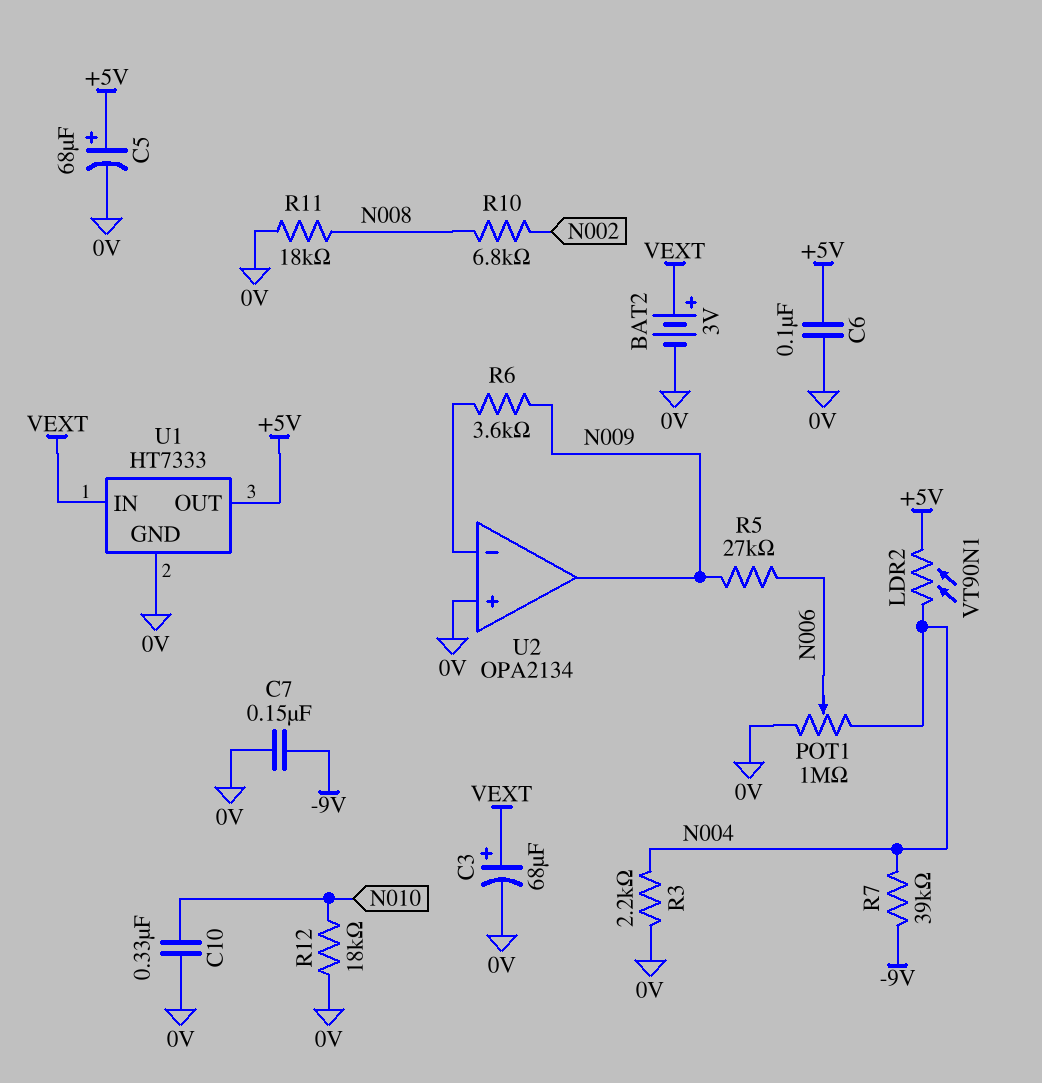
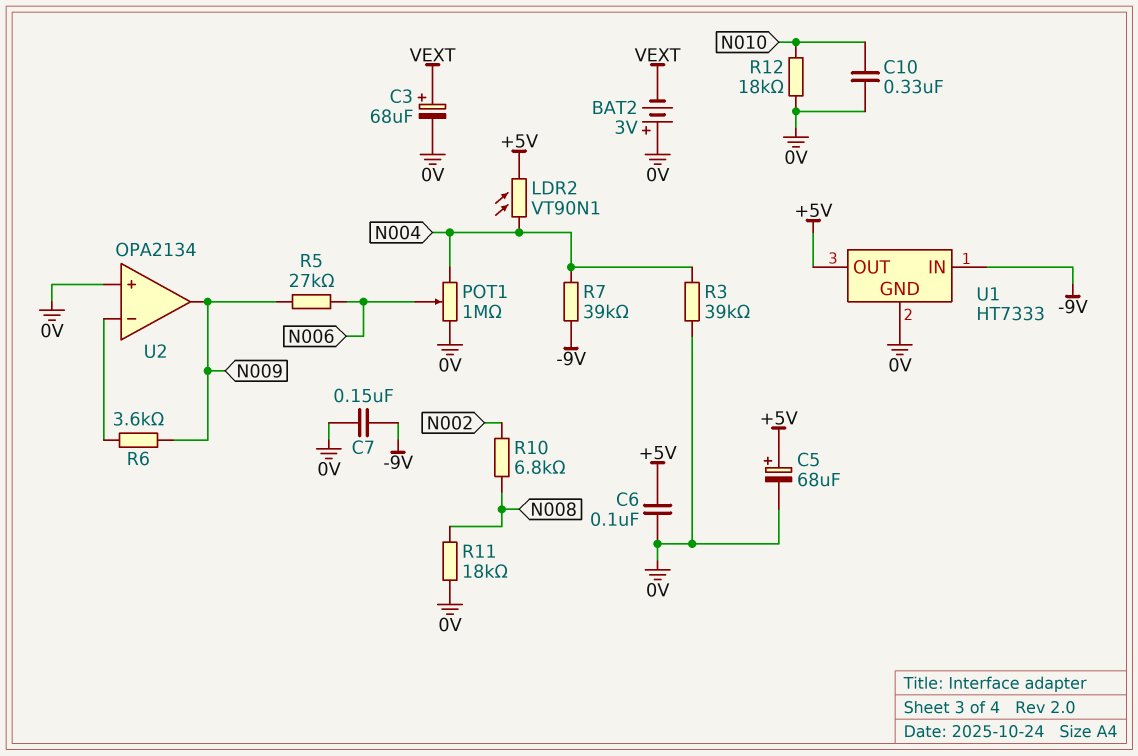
BAT2: 3V (plus VEXT, minus 0V) -> 3V (plus 0V, minus VEXT)
R3: 2.2k (0V, N004) -> 39k (0V, N004)
U1 pin IN: VEXT -> -9V

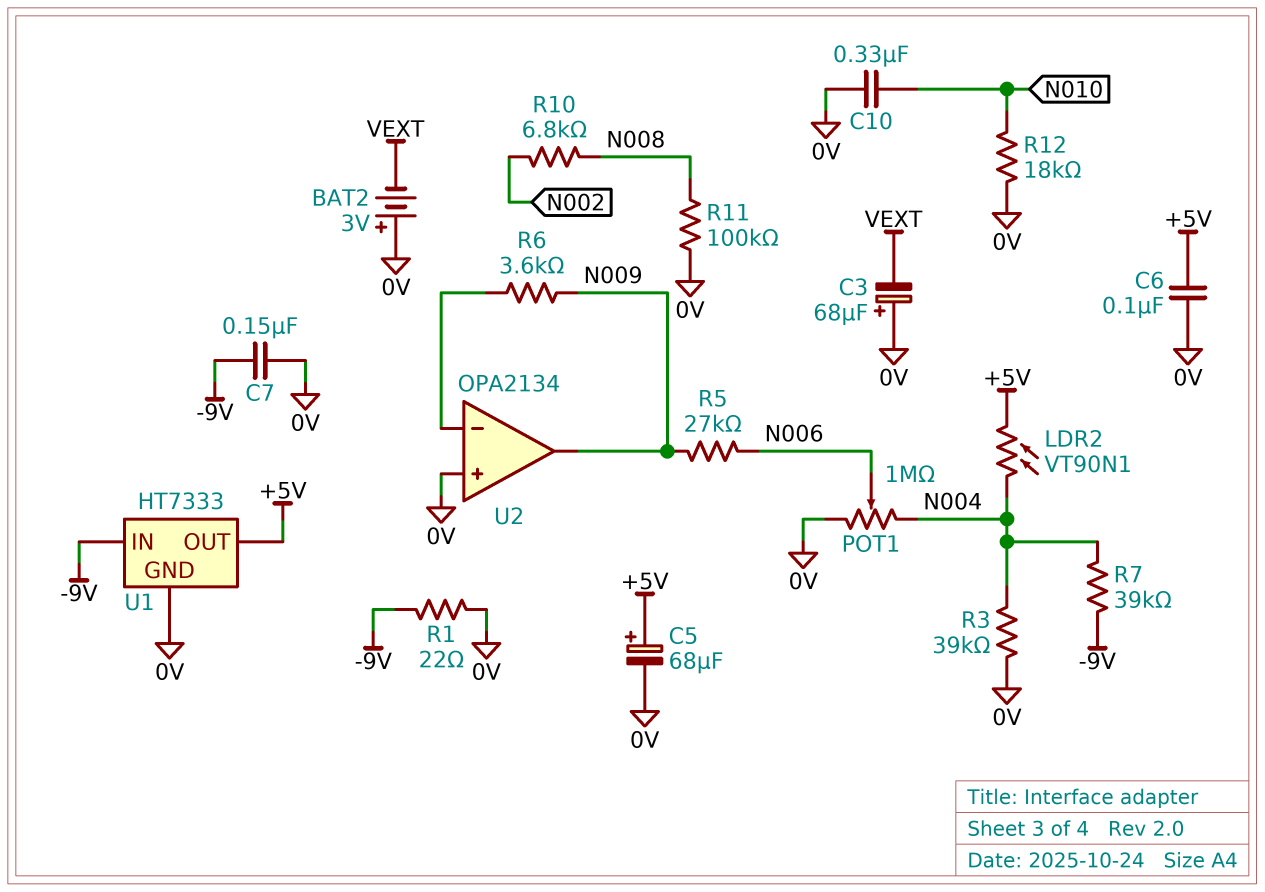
C3: 68uF (plus VEXT, minus 0V) -> 68uF (plus 0V, minus VEXT)
R1: none -> 22 (-9V, 0V)
R11: 18k (0V, N008) -> 100k (0V, N008)

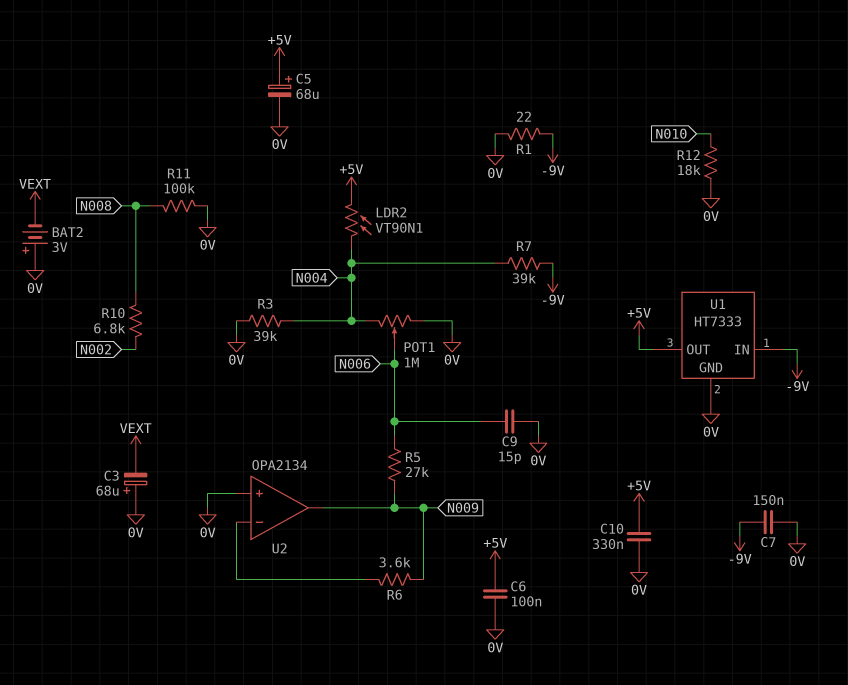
C9: none -> 15pF (0V, N006)
C10: 330nF (0V, N010) -> 330nF (+5V, 0V)

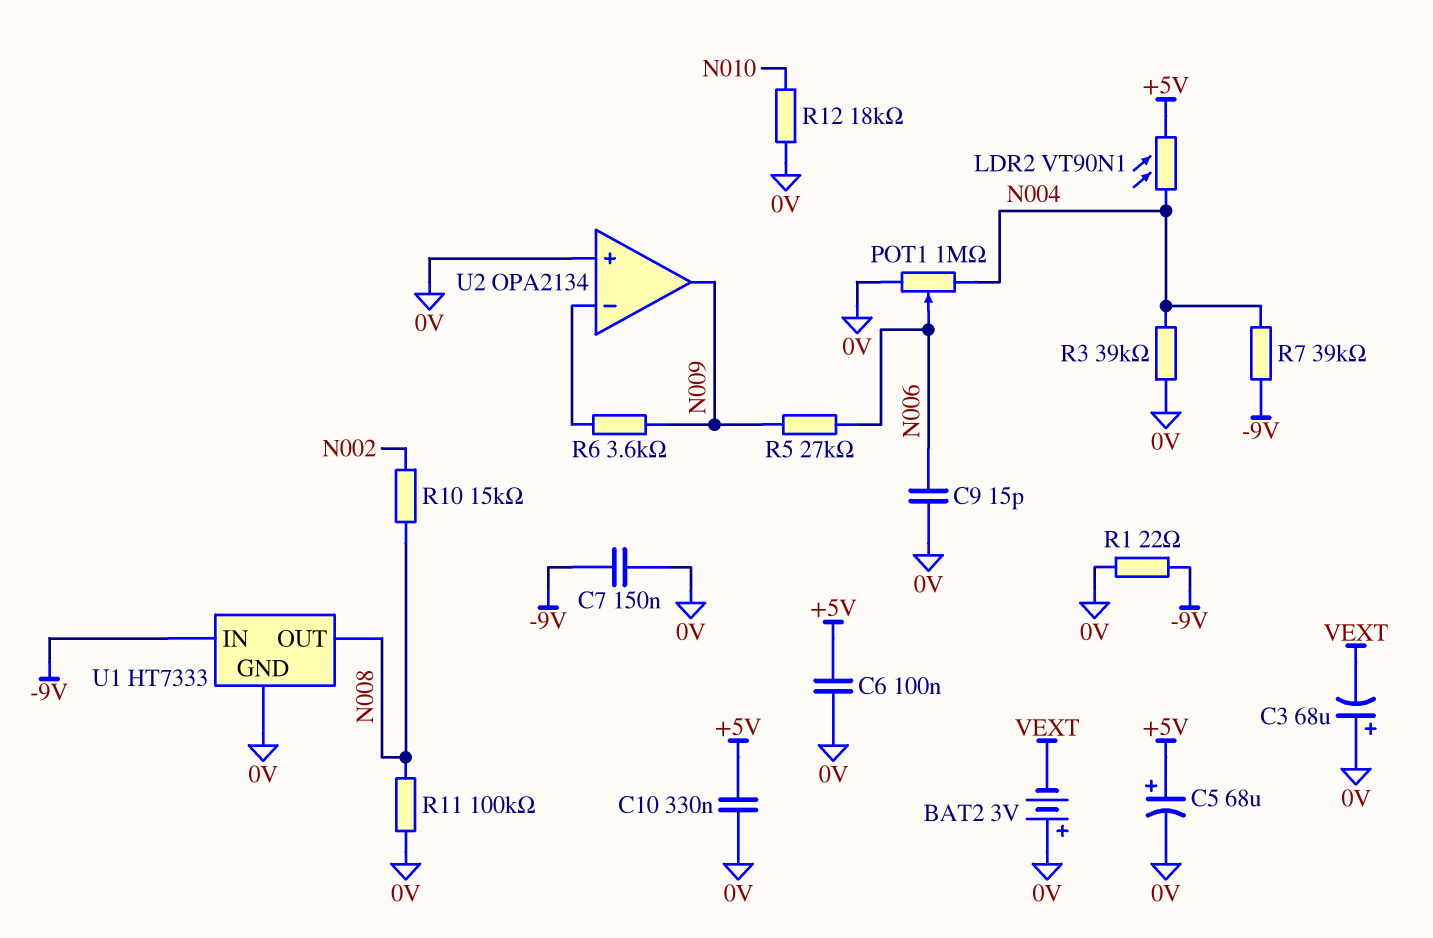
R10: 6.8k (N002, N008) -> 15k (N002, N008)
U1 pin OUT: +5V -> N008

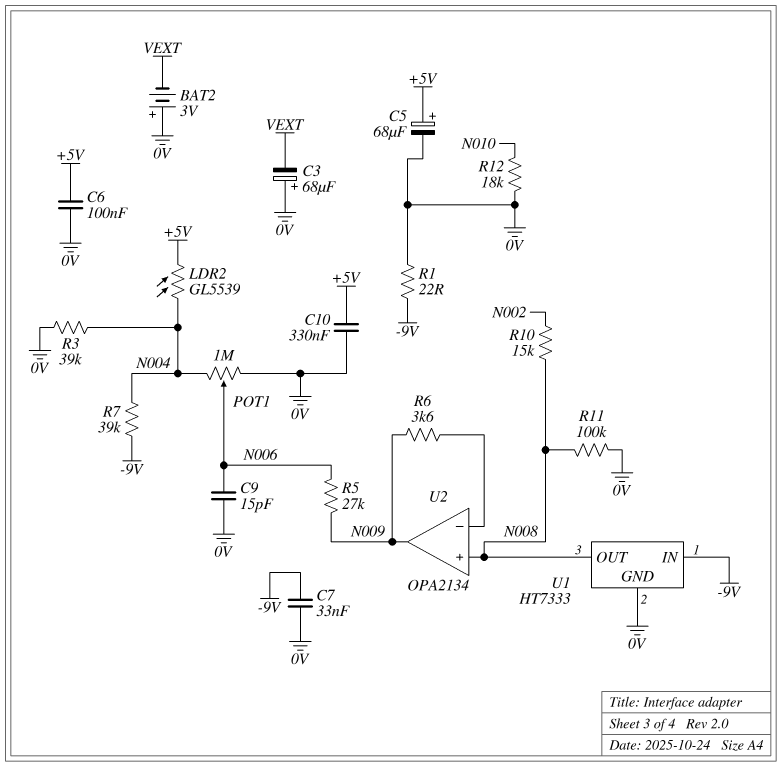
C7: 150nF (-9V, 0V) -> 33nF (-9V, 0V)
LDR2: VT90N1 (+5V, N004) -> GL5539 (+5V, N004)
U2 pin in+: 0V -> N008

